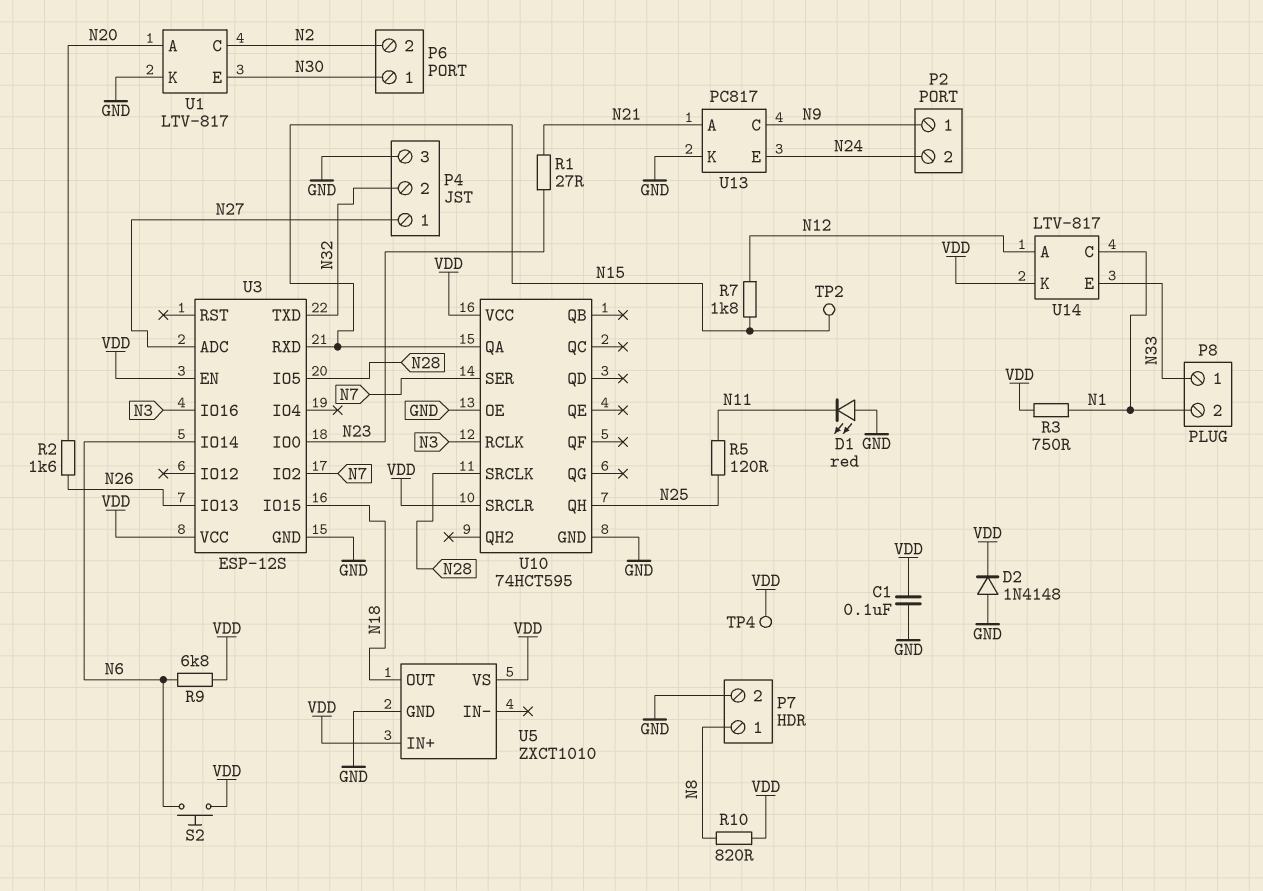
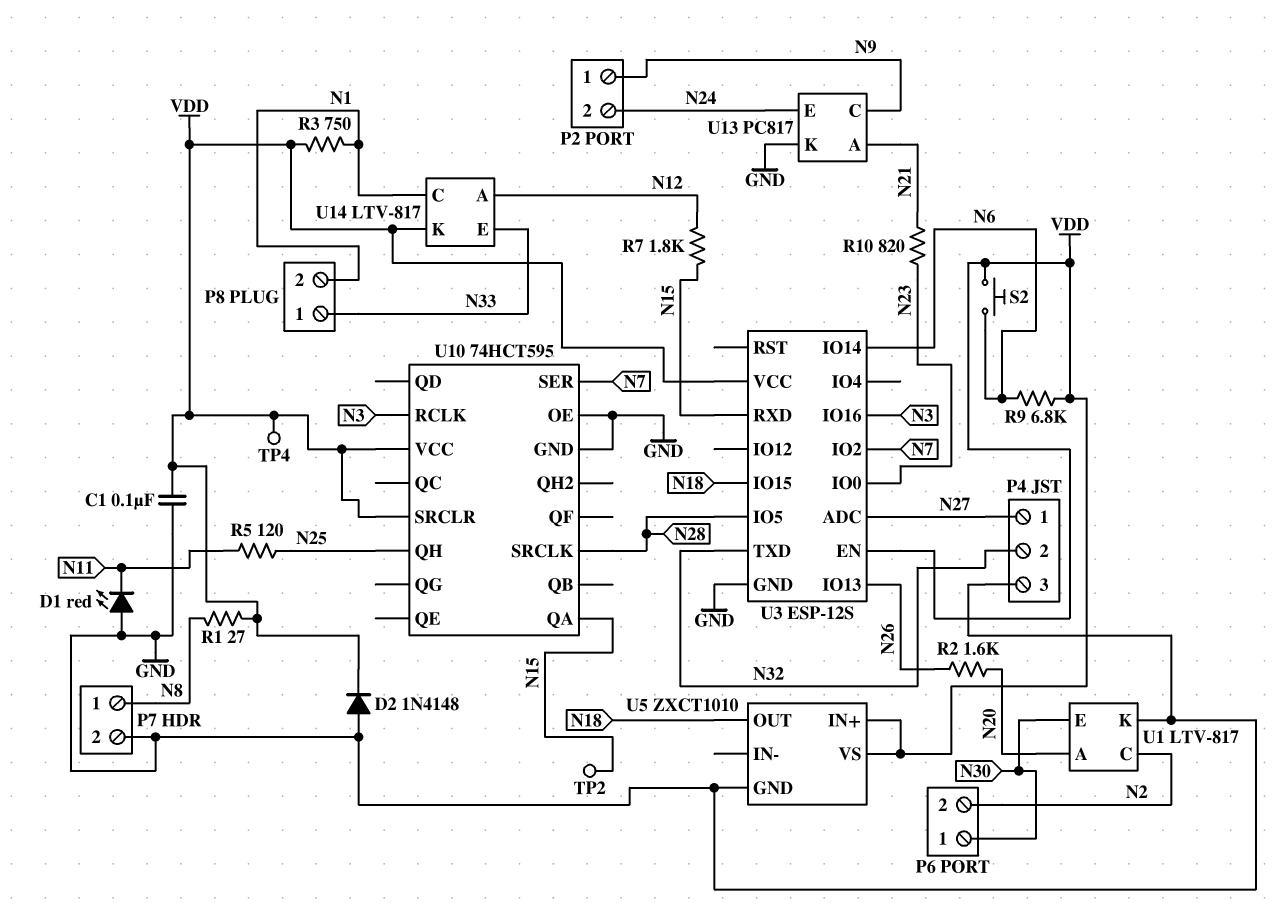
R1: 27 (N21, N23) -> 27 (N8, VDD)
R10: 820 (N8, VDD) -> 820 (N21, N23)

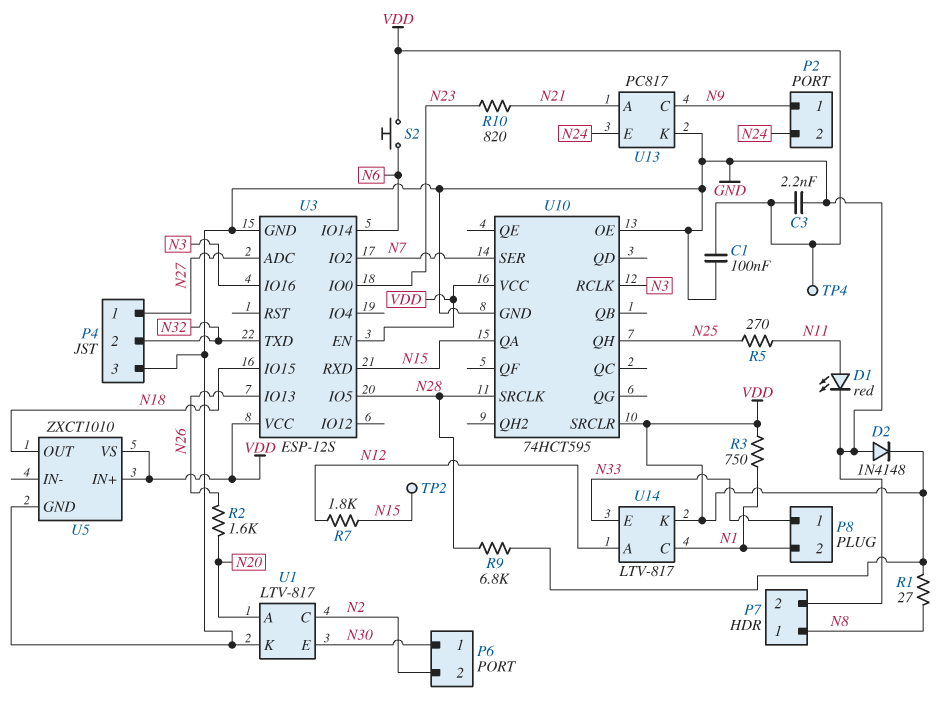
C3: none -> 2.2nF (GND, VDD)
D1: LED red (A GND, K N11) -> LED red (A N11, K GND)
R5: 120 (N11, N25) -> 270 (N11, N25)
R9: 6.8k (N6, VDD) -> 6.8k (N28, VDD)

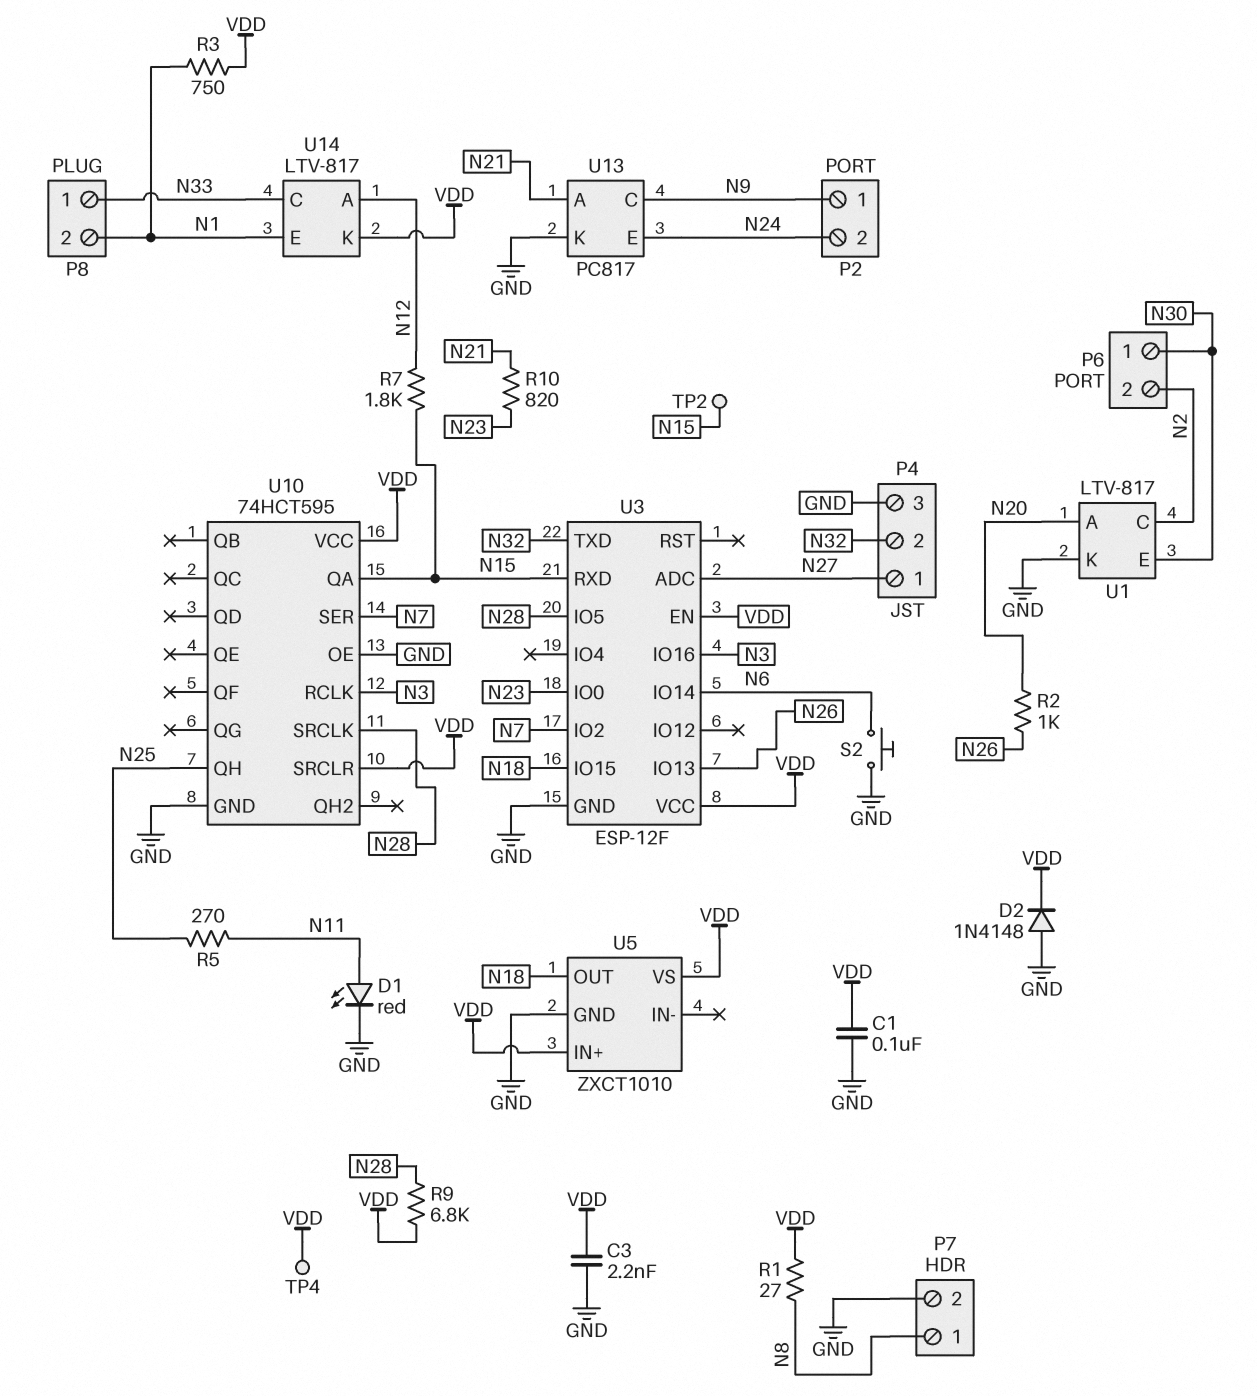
R2: 1.6k (N20, N26) -> 1k (N20, N26)
S2: button (N6, VDD) -> button (GND, N6)
U3: ESP-12S -> ESP-12F
U14 pin C: N1 -> N33
U14 pin E: N33 -> N1

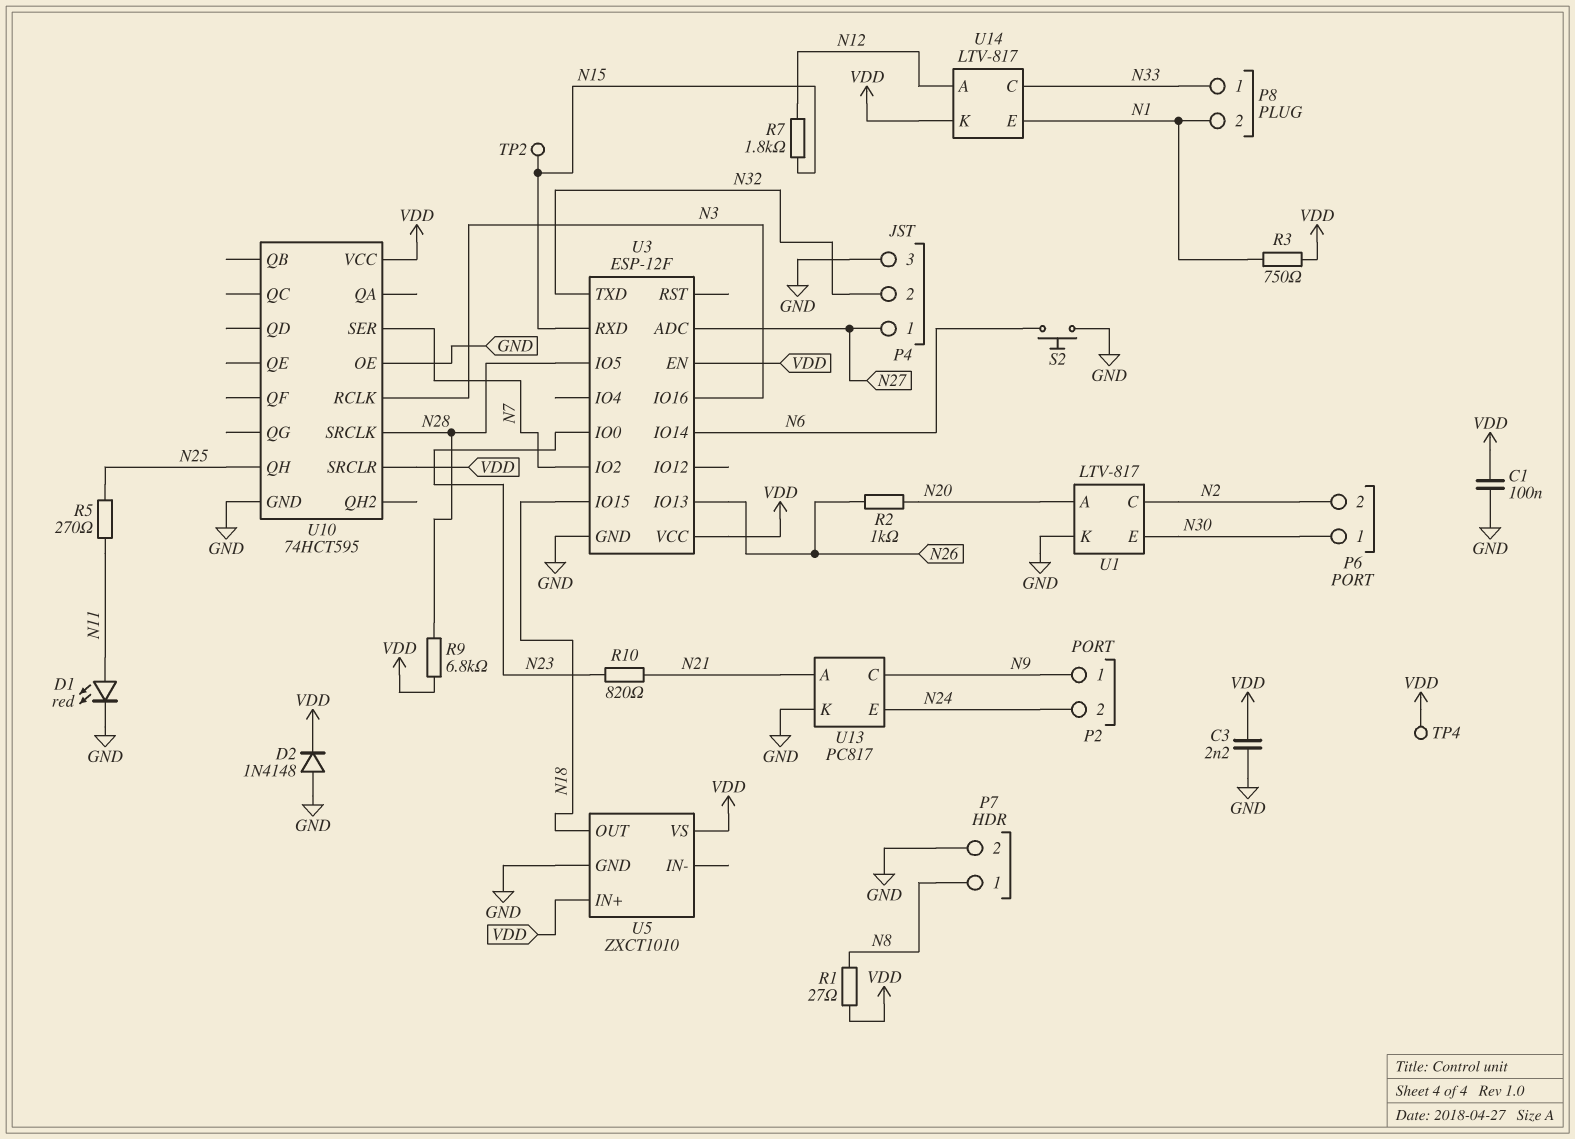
U10 pin QA: N15 -> none

